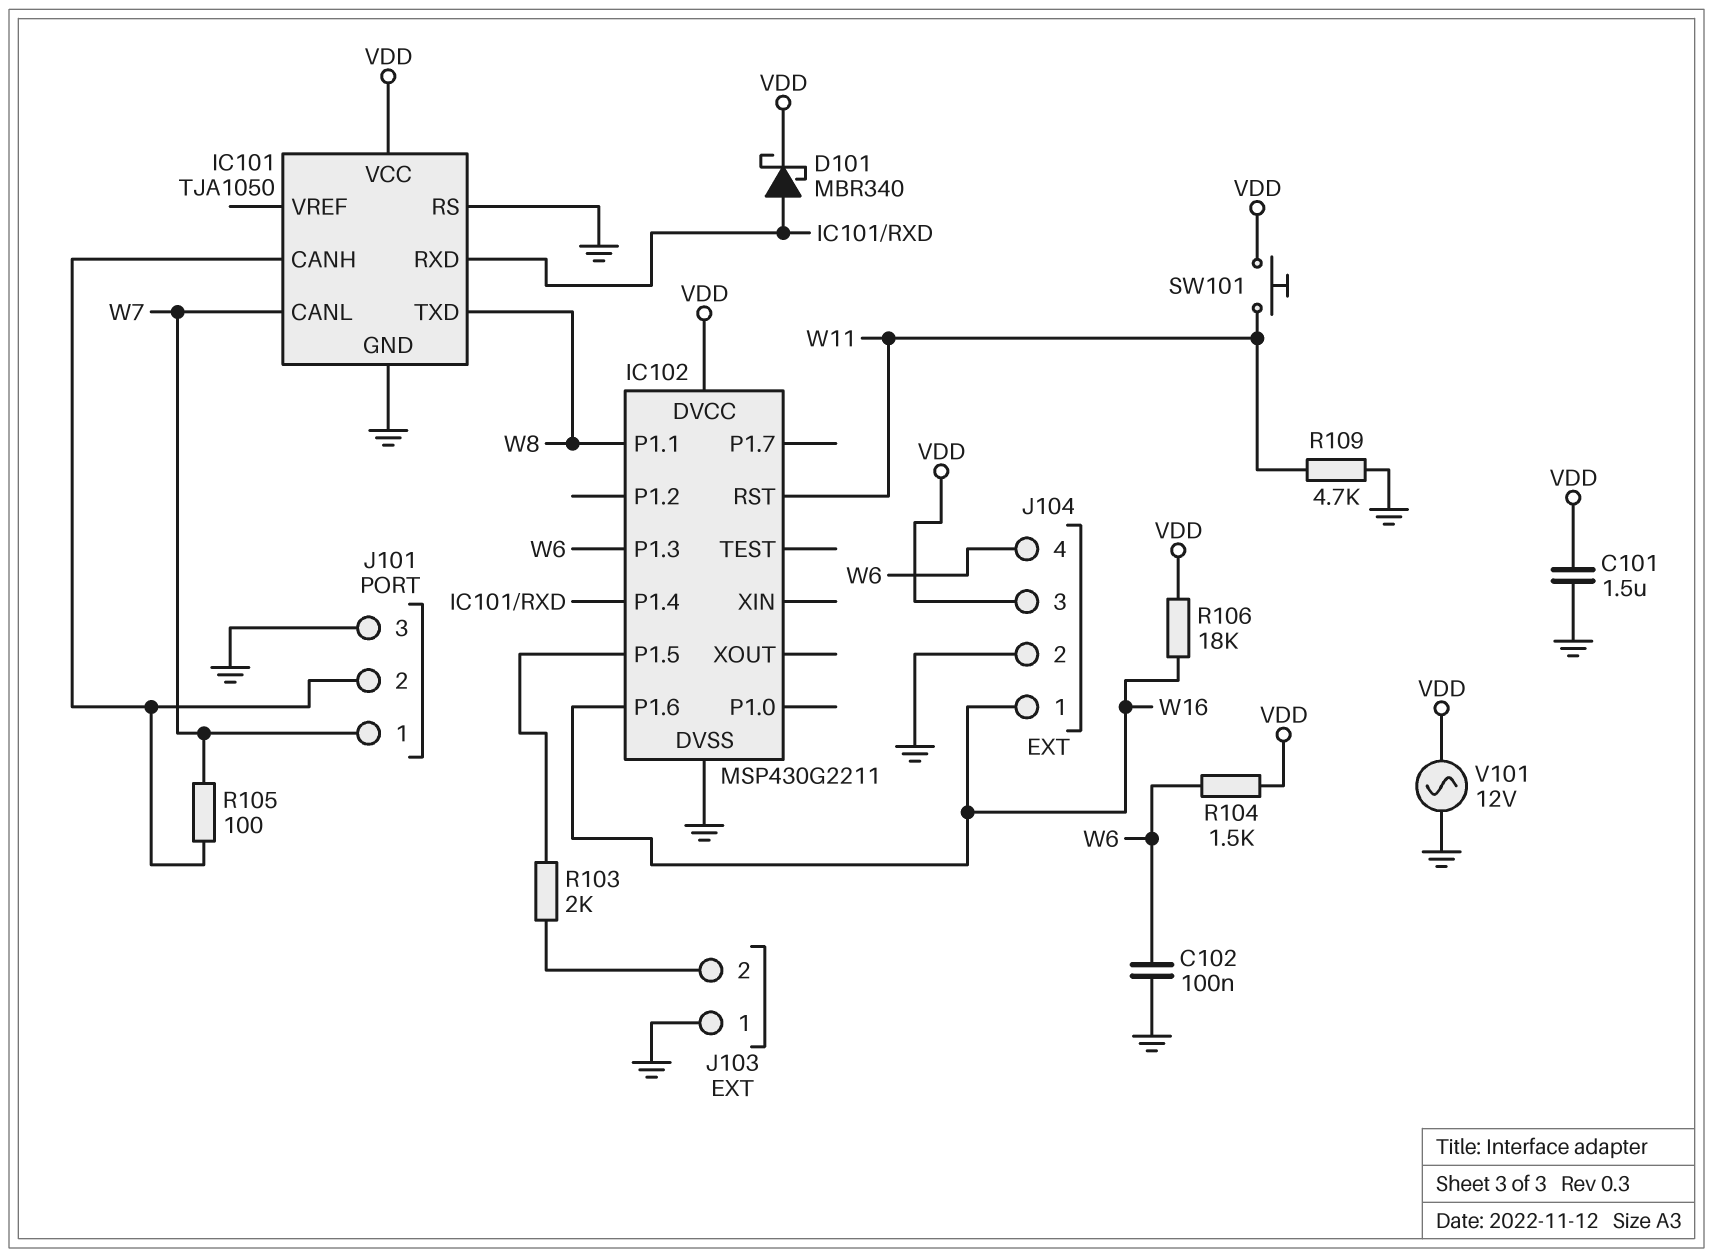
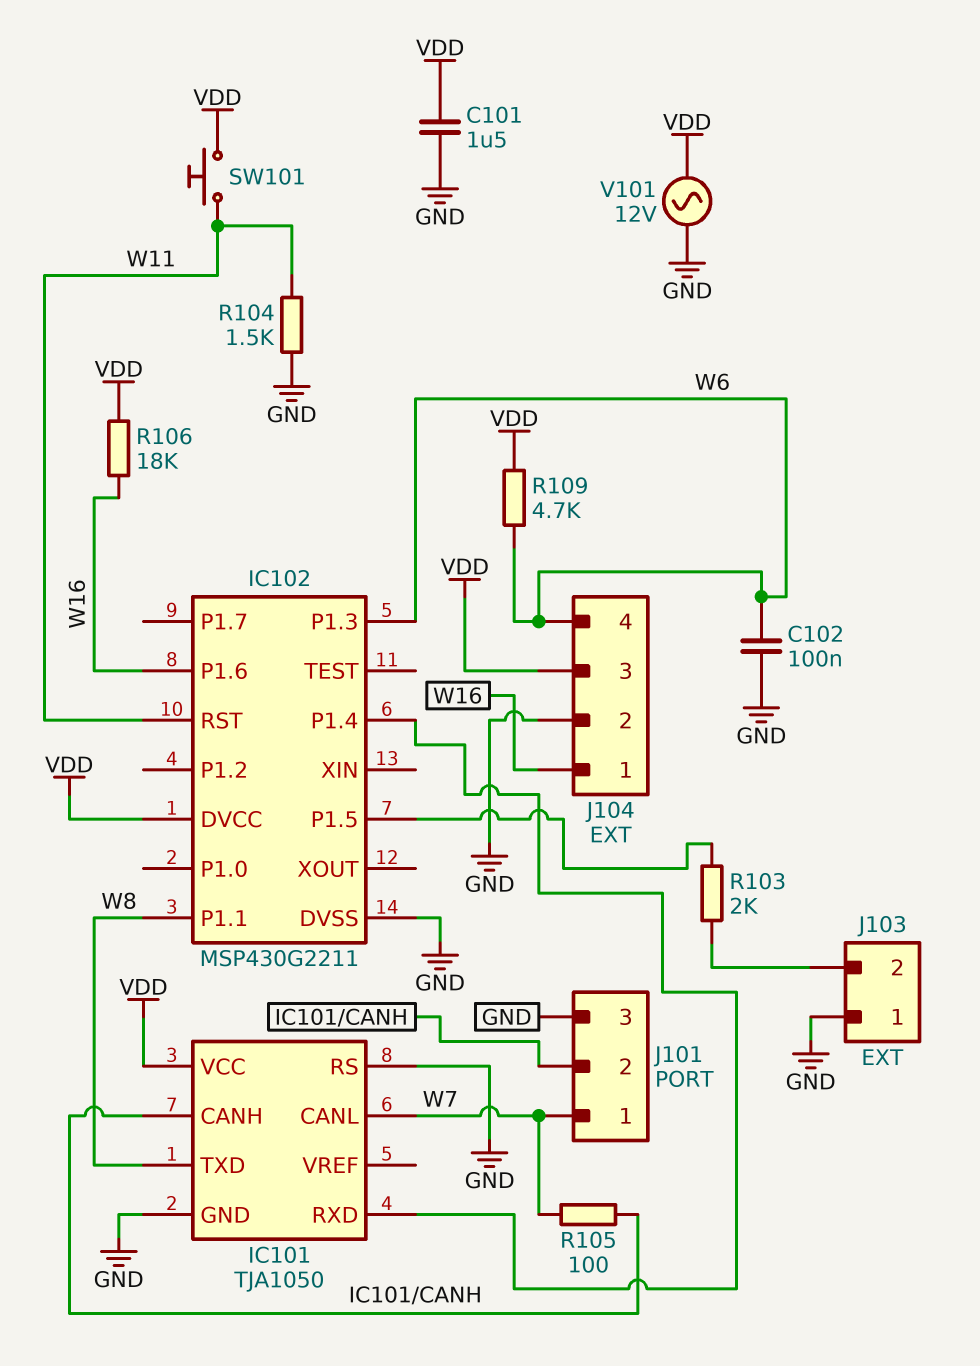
D101: schottky MBR340 (A IC101/RXD, K VDD) -> none
R104: 1.5k (VDD, W6) -> 1.5k (GND, W11)
R109: 4.7k (GND, W11) -> 4.7k (VDD, W6)

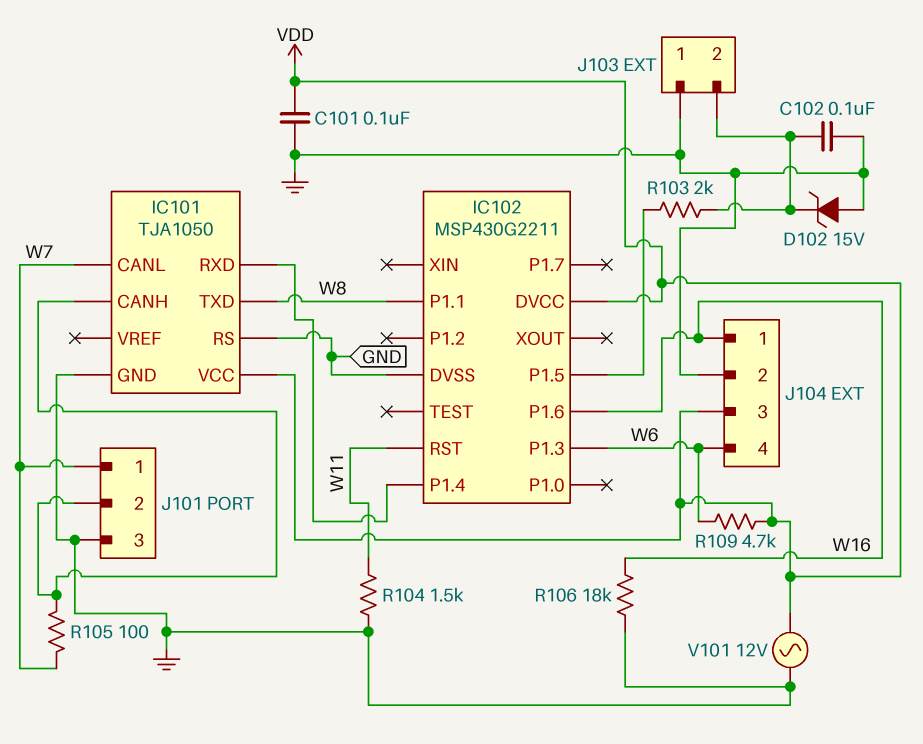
C101: 1.5uF (GND, VDD) -> 100nF (GND, VDD)
C102: 100nF (GND, W6) -> 100nF (GND, J103/2)
D102: none -> zener 15V (A GND, K J103/2)
R106: 18k (VDD, W16) -> 18k (GND, W16)
SW101: button (VDD, W11) -> none

